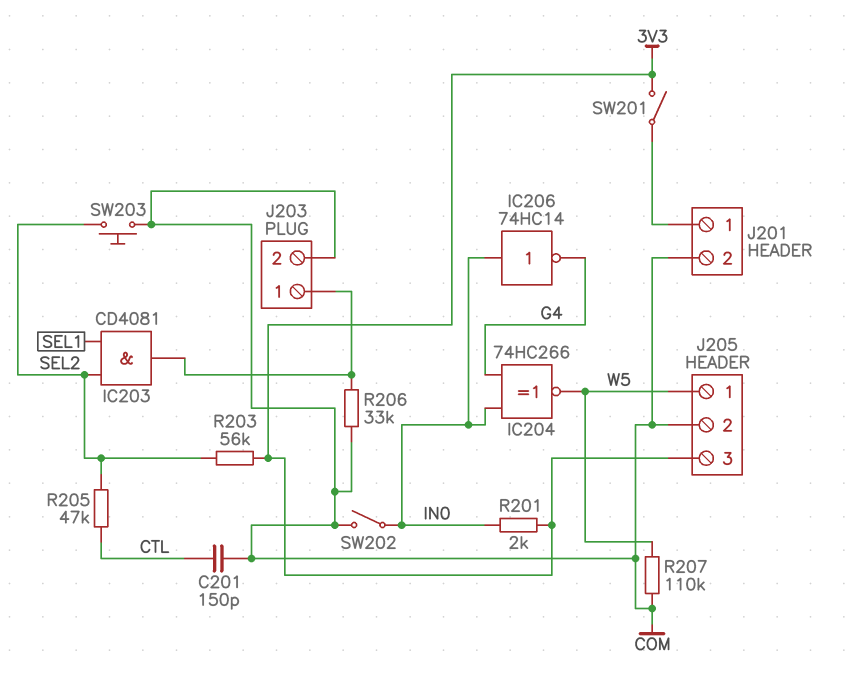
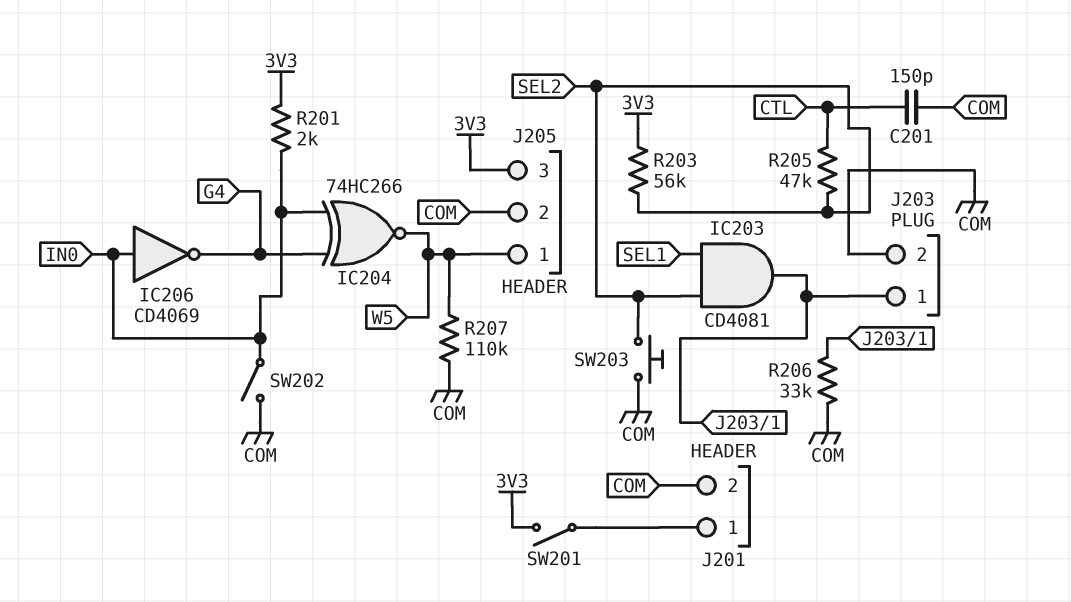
IC206: NOT 74HC14 (in IN0, out G4) -> NOT CD4069 (in IN0, out G4)

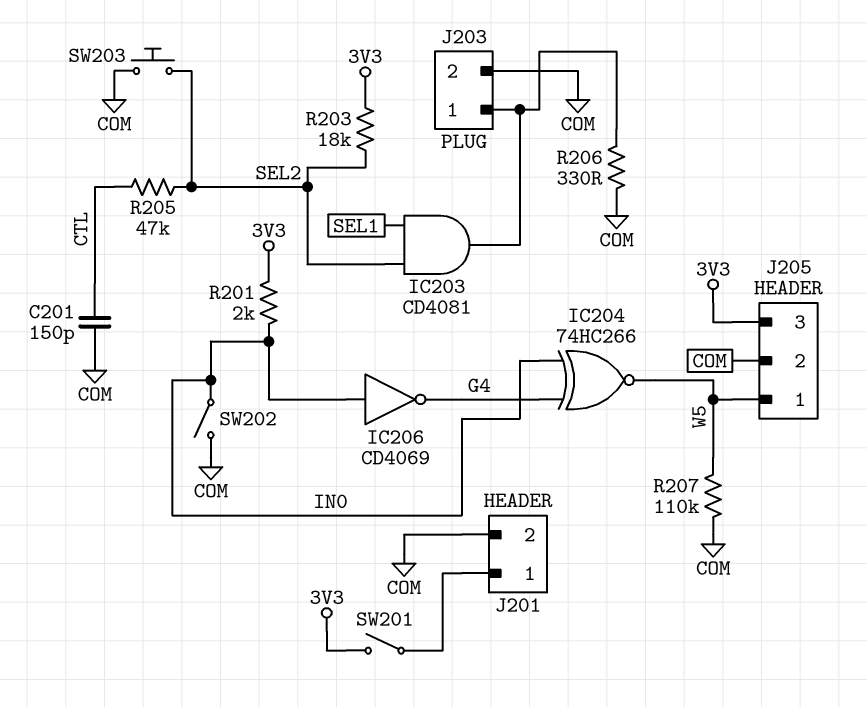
R203: 56k (3V3, SEL2) -> 18k (3V3, SEL2)
R206: 33k (COM, J203/1) -> 330 (COM, J203/1)

